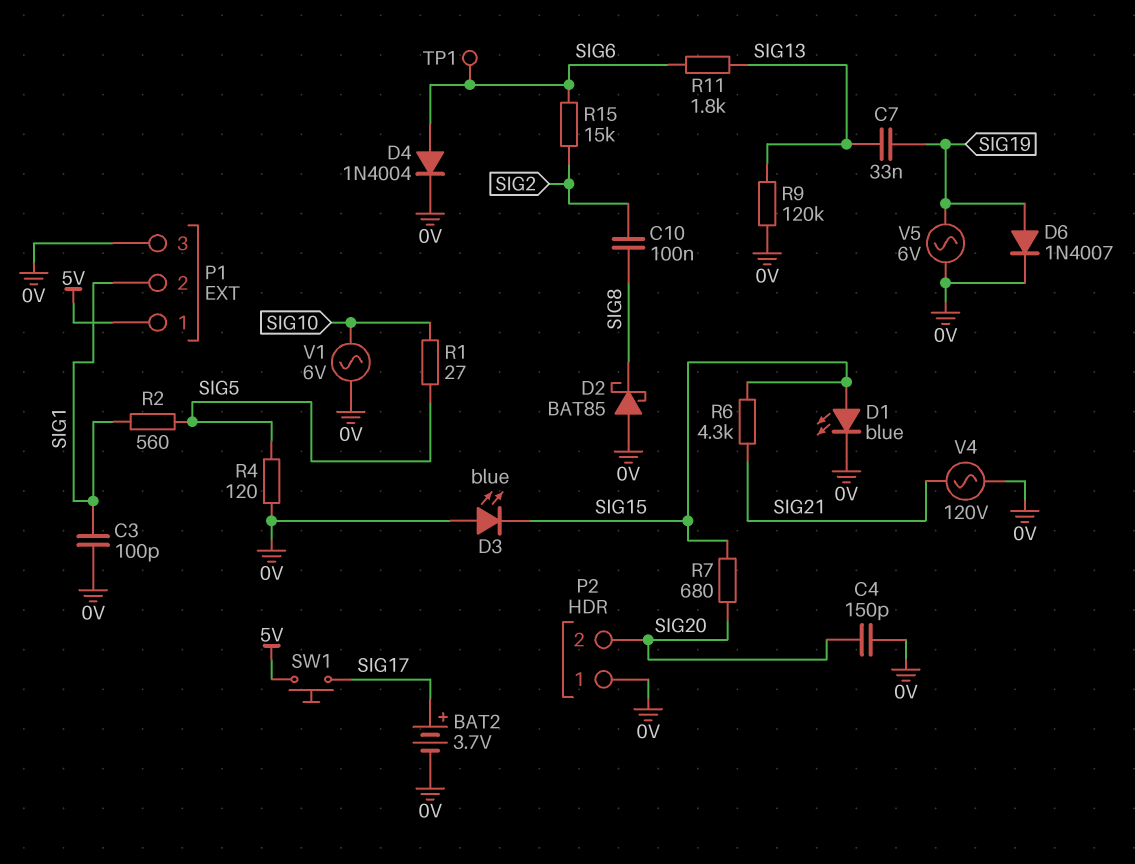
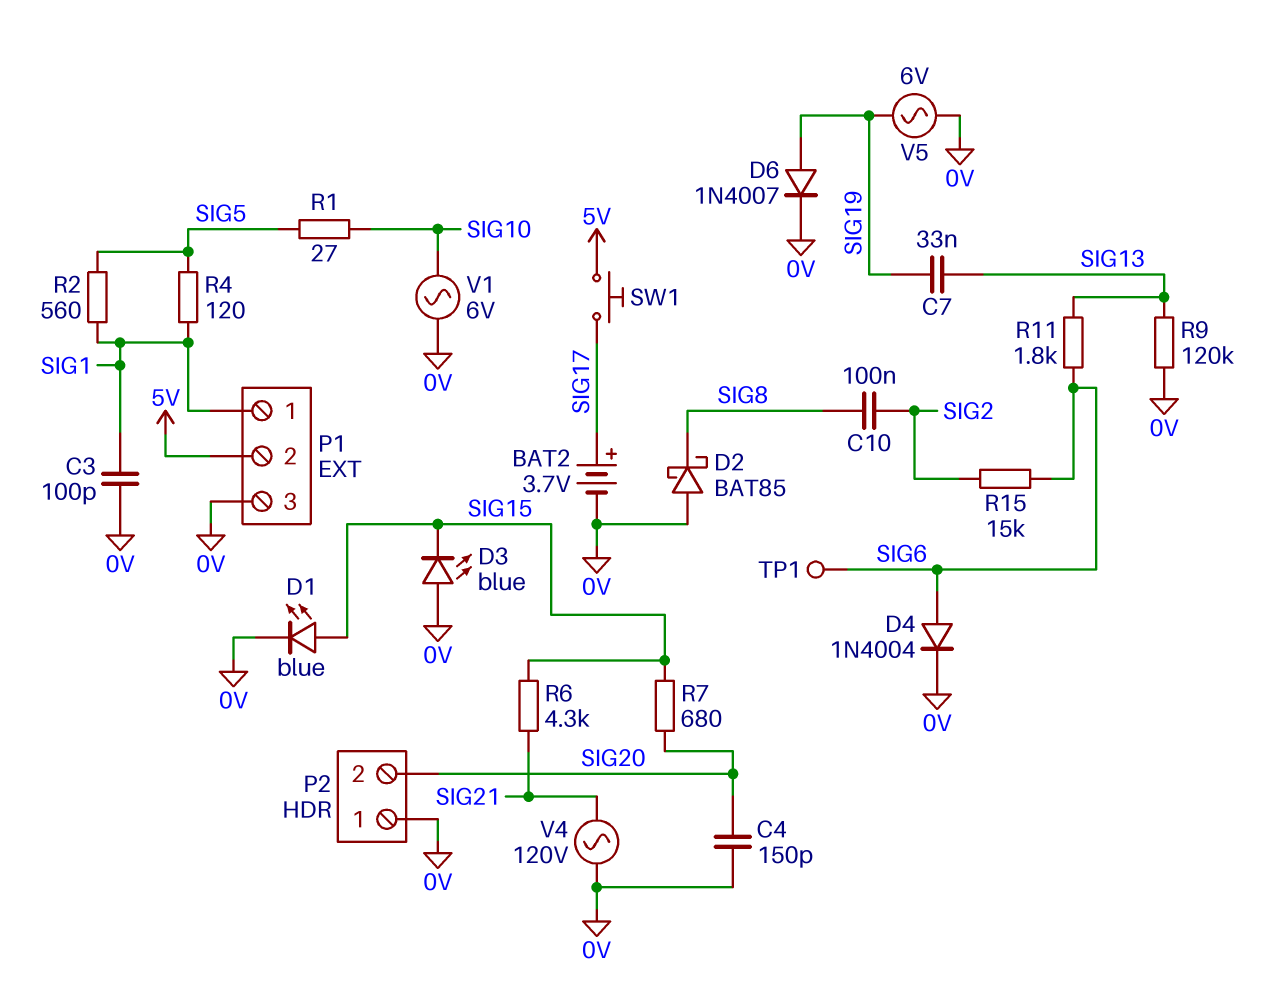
P1 pin 1: 5V -> SIG1
P1 pin 2: SIG1 -> 5V
R4: 120 (0V, SIG5) -> 120 (SIG1, SIG5)

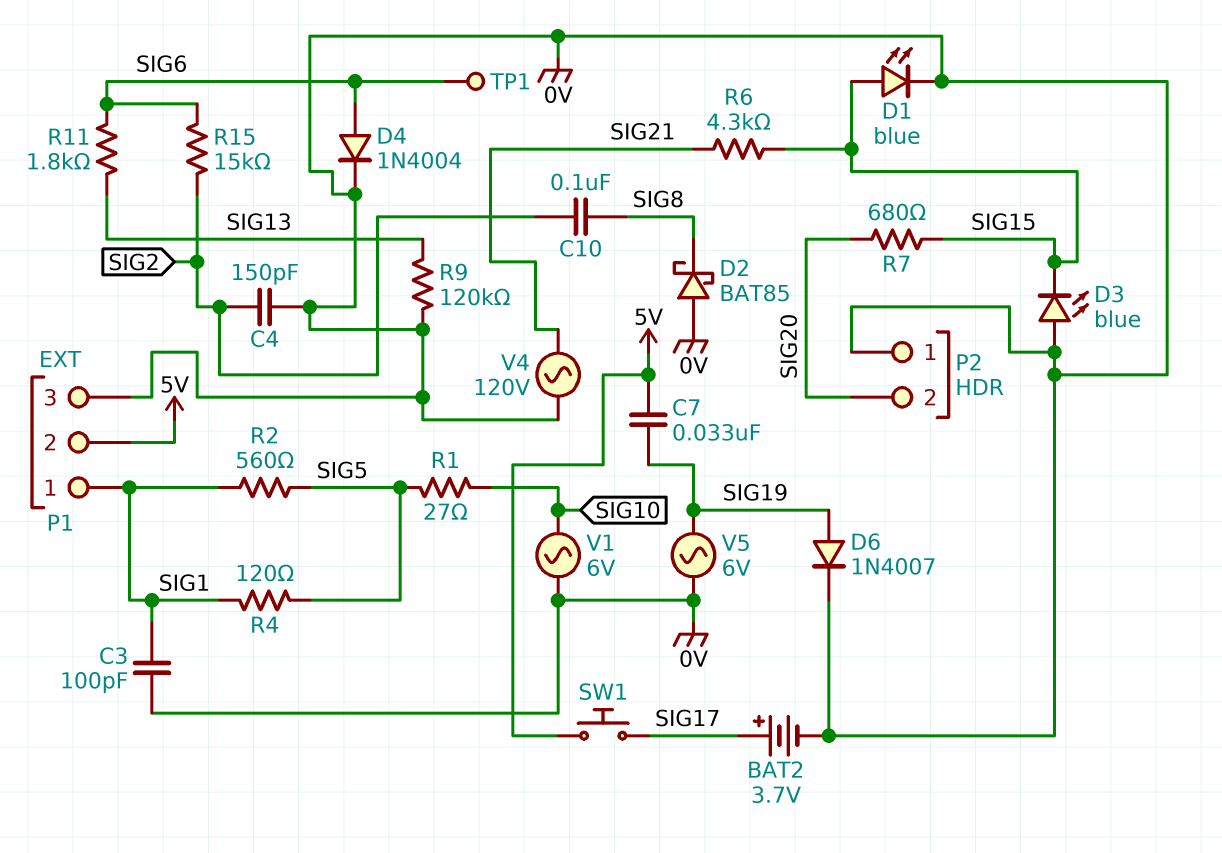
C4: 150pF (0V, SIG20) -> 150pF (0V, SIG2)
C7: 33nF (SIG13, SIG19) -> 33nF (5V, SIG19)

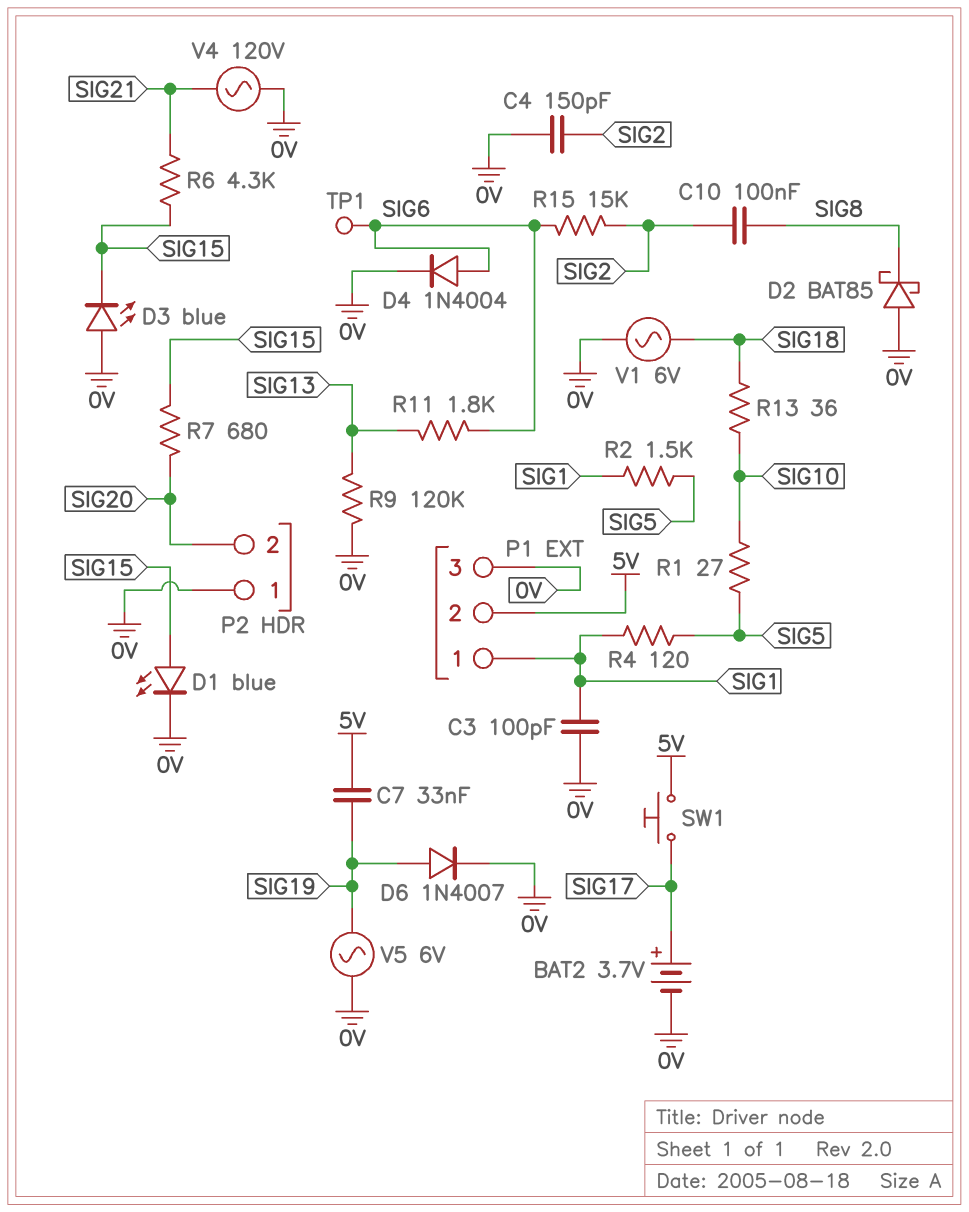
R2: 560 (SIG1, SIG5) -> 1.5k (SIG1, SIG5)
R13: none -> 36 (SIG10, SIG18)
V1: AC 6V (0V, SIG10) -> AC 6V (0V, SIG18)

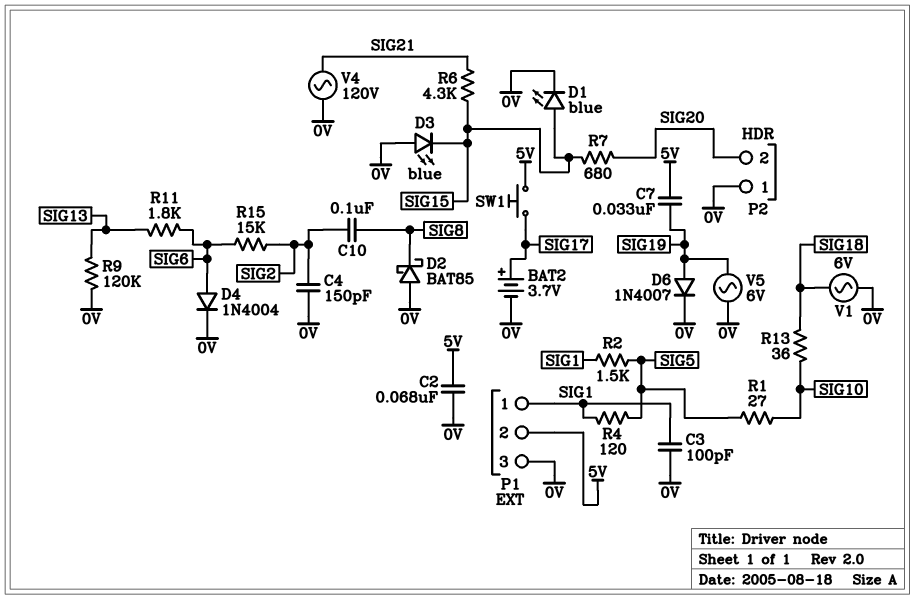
C2: none -> 68nF (0V, 5V)
TP1: test point (SIG6) -> none

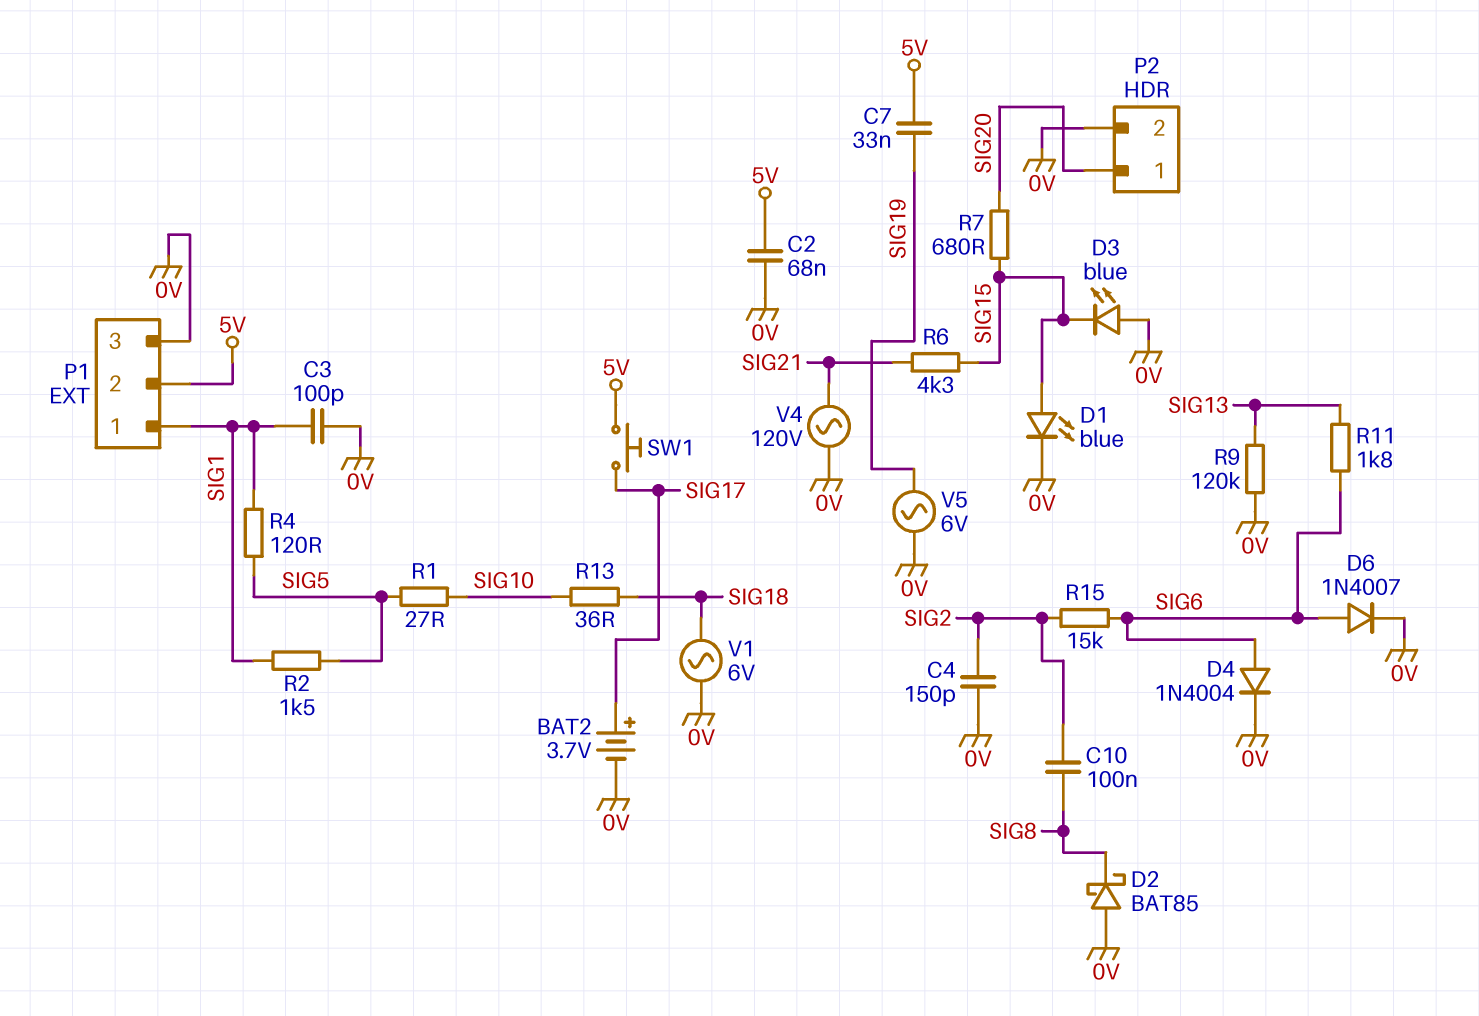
D6: diode 1N4007 (A SIG19, K 0V) -> diode 1N4007 (A SIG6, K 0V)
P2 pin 1: 0V -> SIG20
P2 pin 2: SIG20 -> 0V

